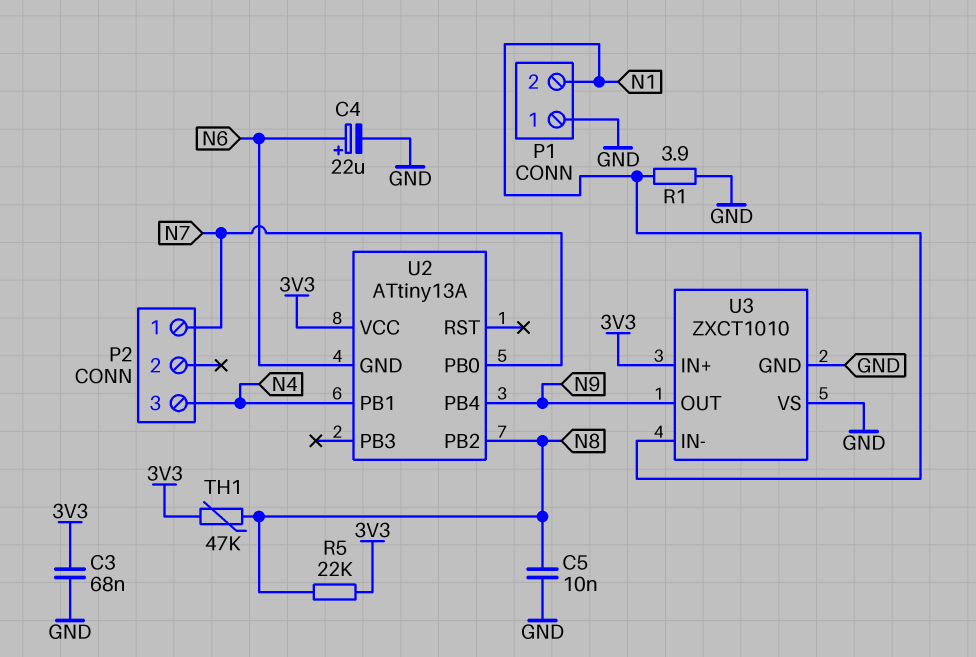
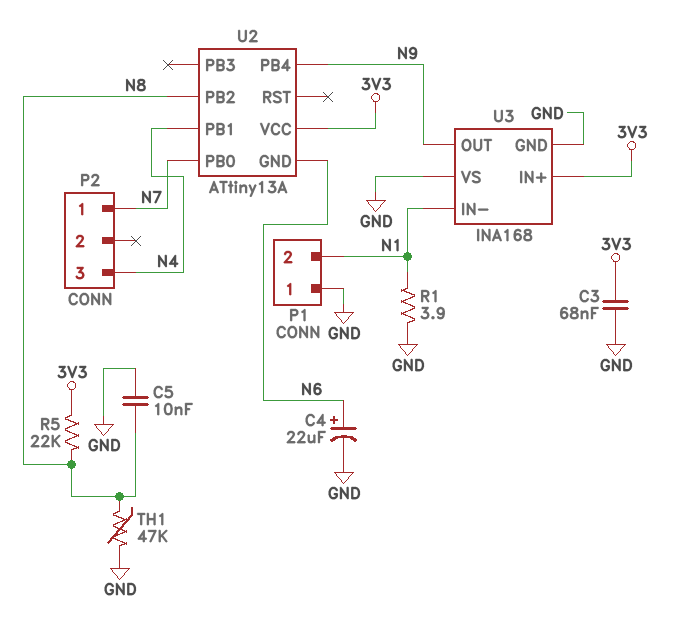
TH1: 47k (3V3, N8) -> 47k (GND, N8)
U3: ZXCT1010 -> INA168

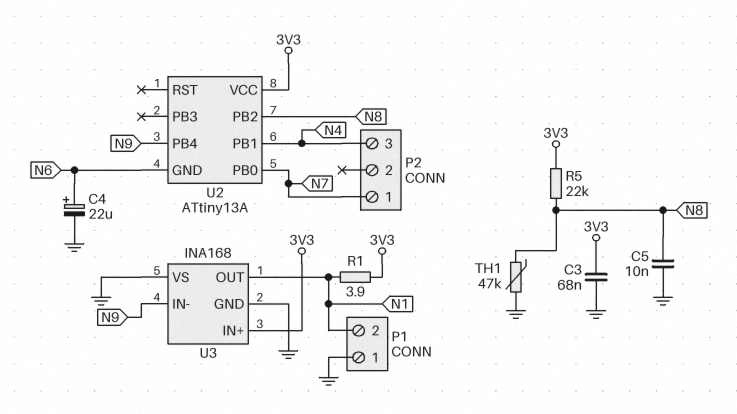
R1: 3.9 (GND, N1) -> 3.9 (3V3, N1)
U3 pin IN-: N1 -> N9
U3 pin OUT: N9 -> N1

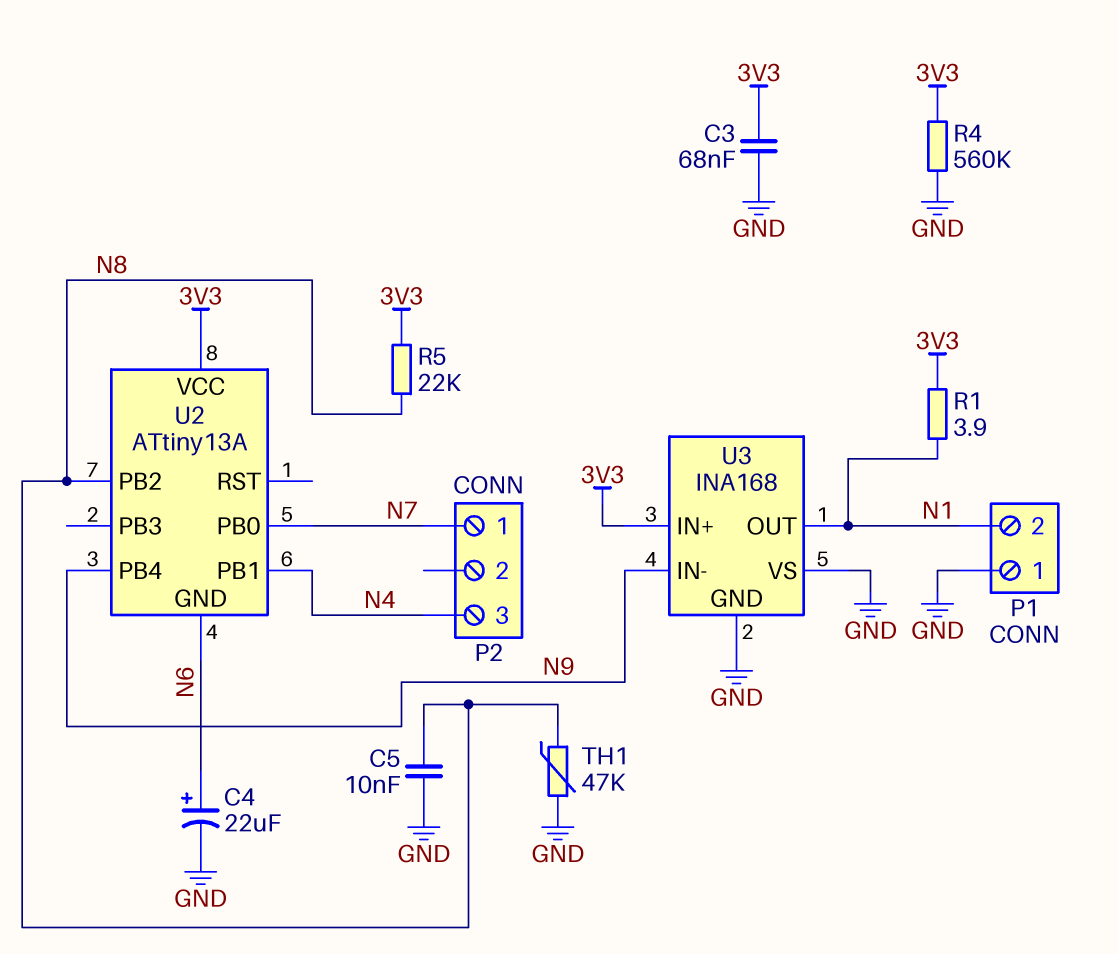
R4: none -> 560k (3V3, GND)

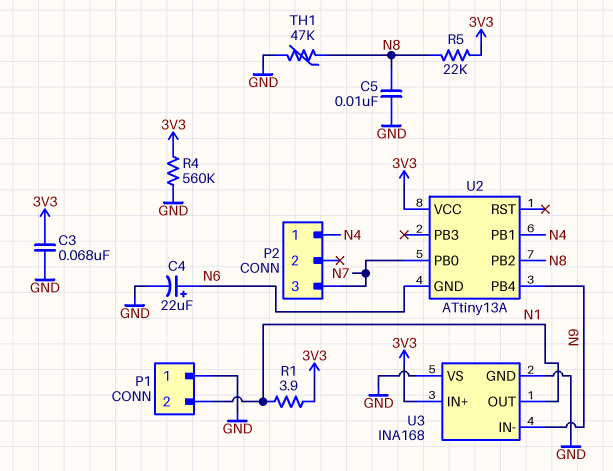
P2 pin 1: N7 -> N4
P2 pin 3: N4 -> N7

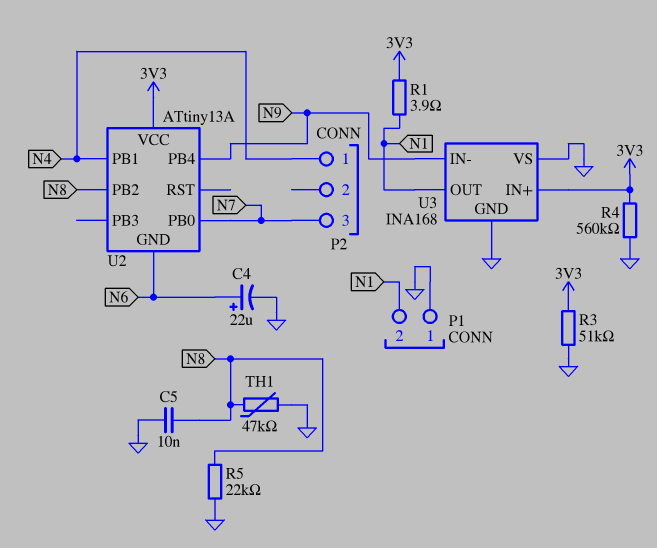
C3: 68nF (3V3, GND) -> none
R3: none -> 51k (3V3, GND)
R5: 22k (3V3, N8) -> 22k (GND, N8)

